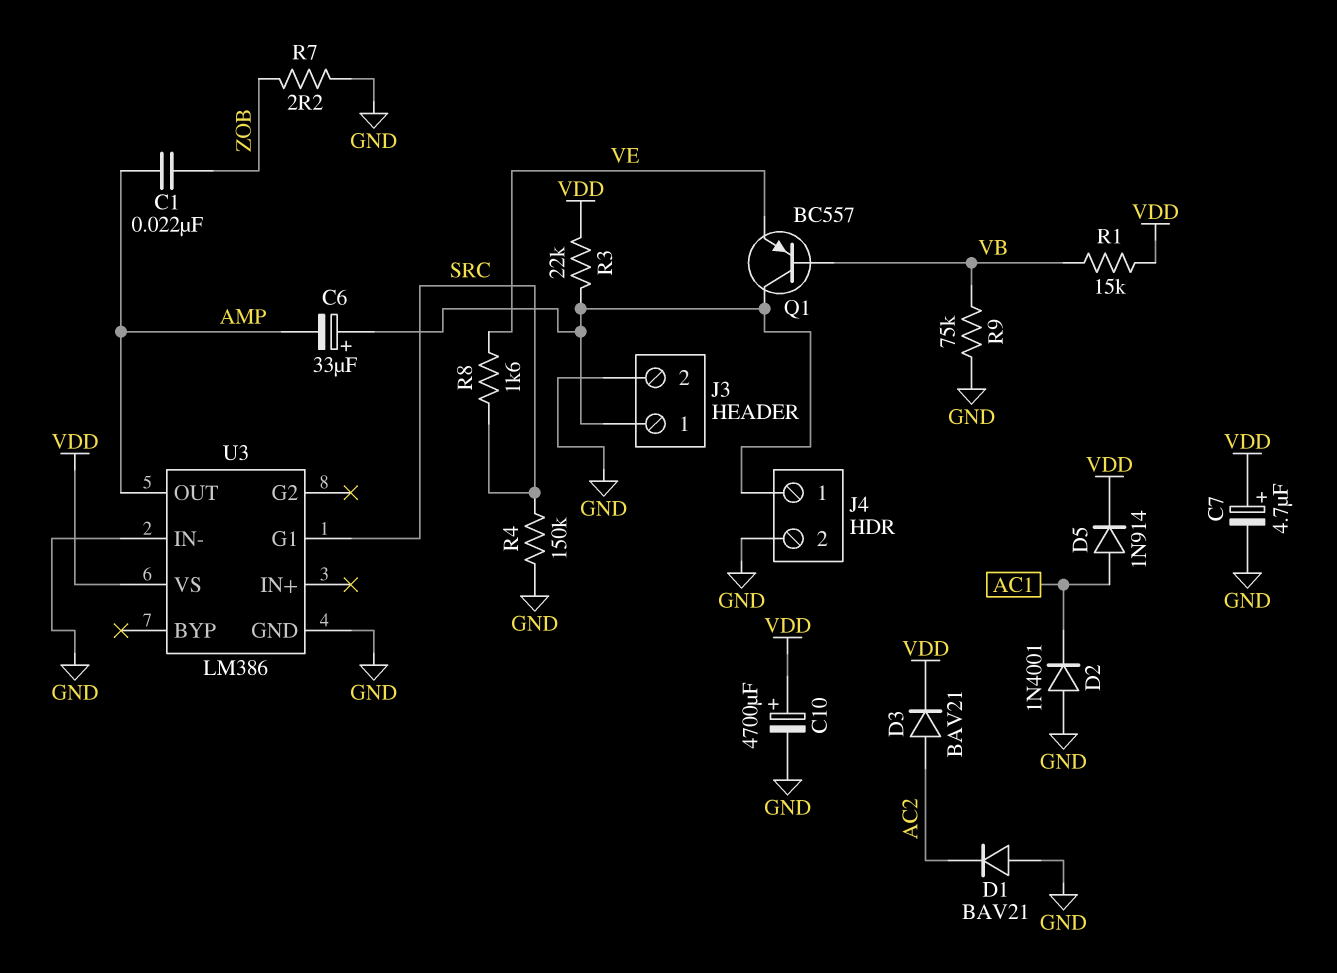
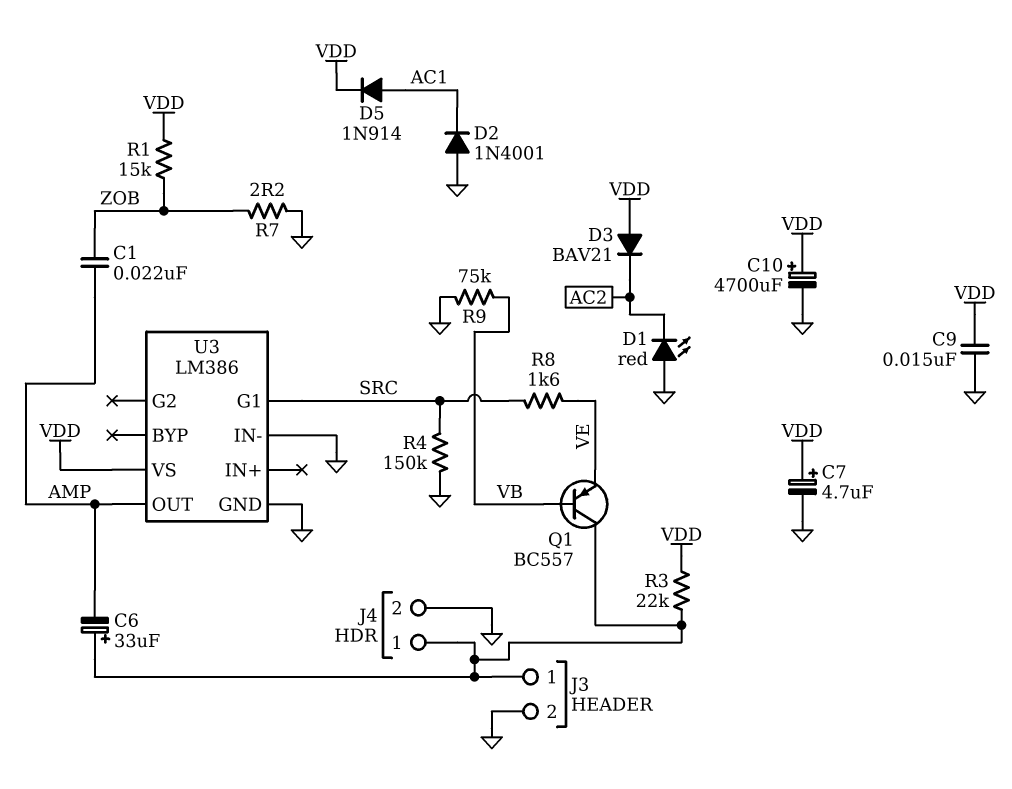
C9: none -> 15nF (GND, VDD)
D1: diode BAV21 (A GND, K AC2) -> LED red (A GND, K AC2)
D3: diode BAV21 (A AC2, K VDD) -> diode BAV21 (A VDD, K AC2)
R1: 15k (VB, VDD) -> 15k (VDD, ZOB)

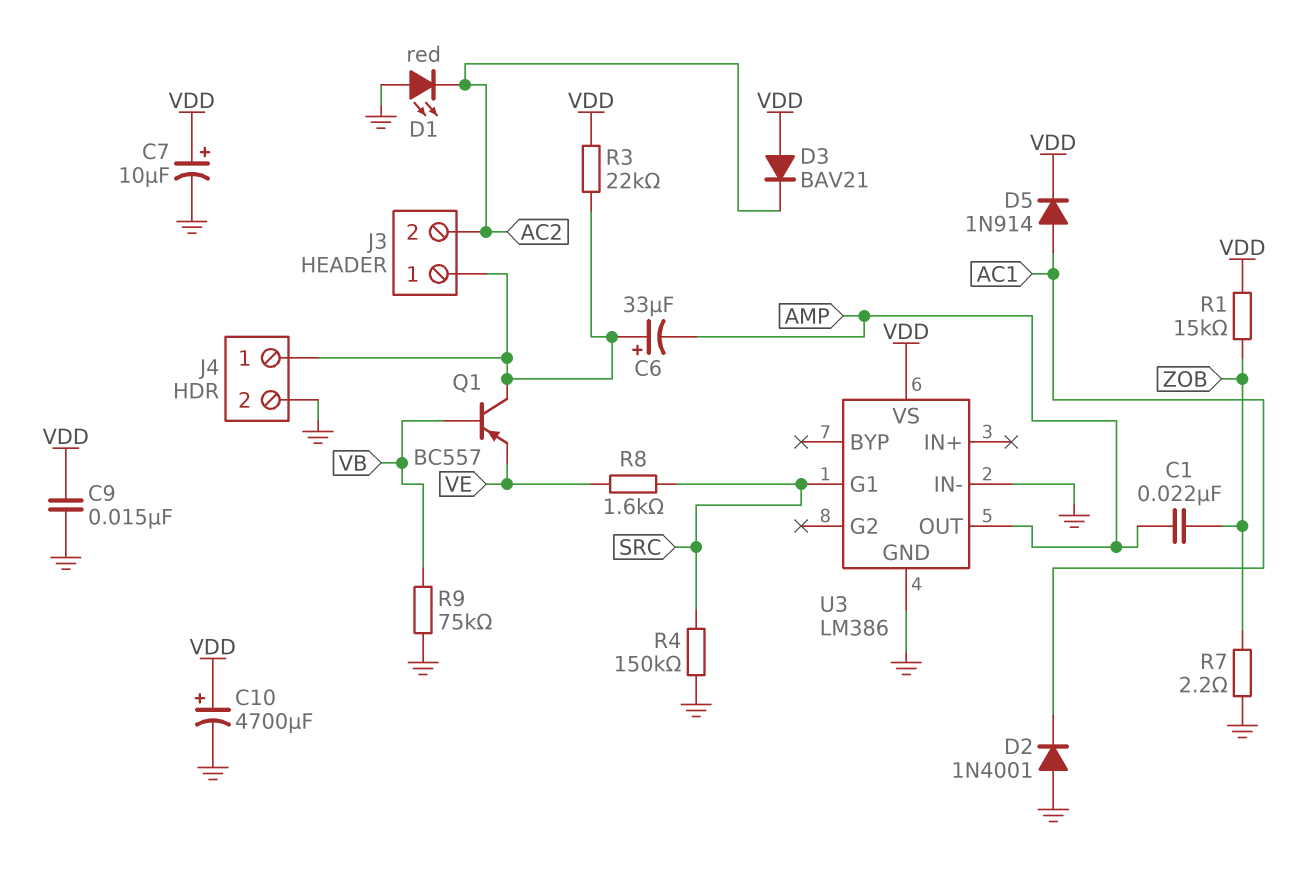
C7: 4.7uF (plus VDD, minus GND) -> 10uF (plus VDD, minus GND)
J3 pin 2: GND -> AC2

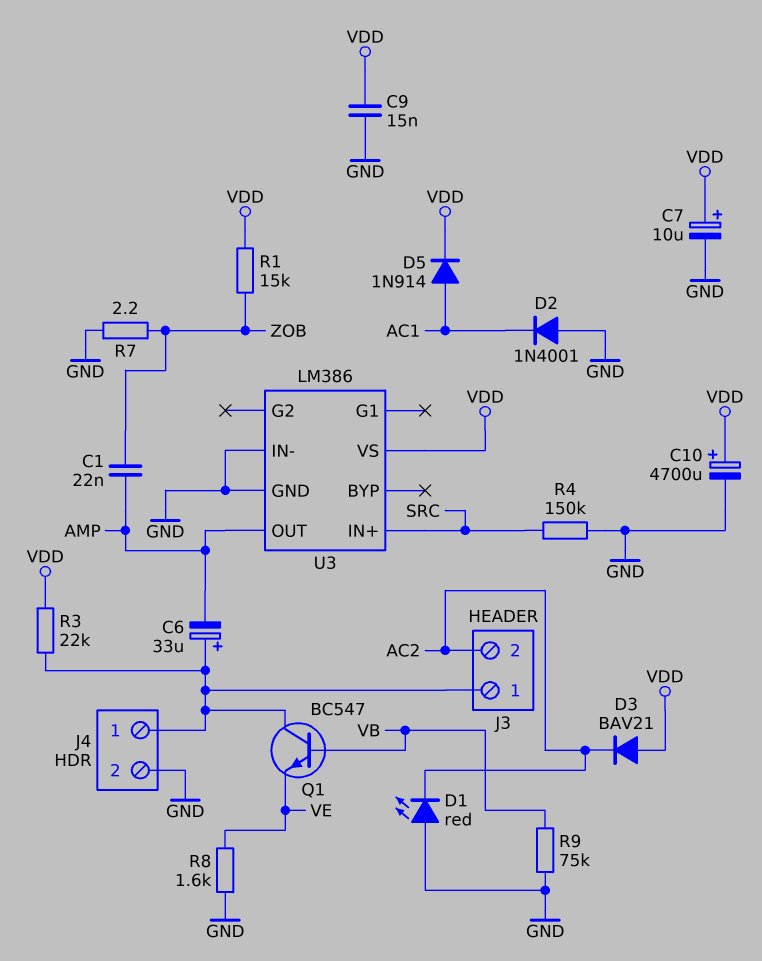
Q1: PNP BC557 (B VB, C J3/1, E VE) -> NPN BC547 (B VB, C J3/1, E VE)
R8: 1.6k (SRC, VE) -> 1.6k (GND, VE)
U3 pin G1: SRC -> none
U3 pin IN+: none -> SRC

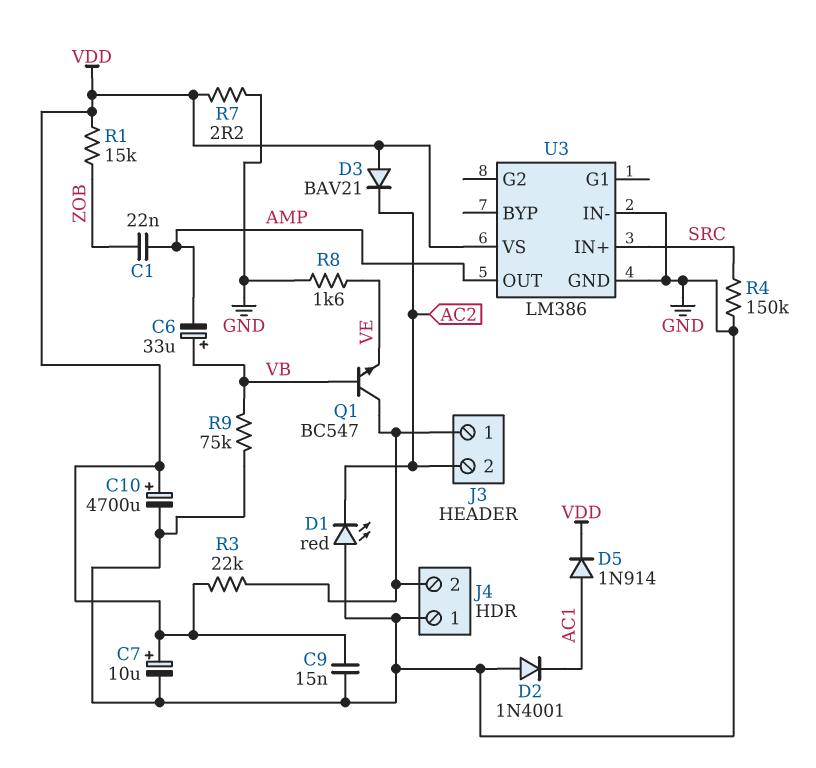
C6: 33uF (plus J3/1, minus AMP) -> 33uF (plus VB, minus AMP)
J4 pin 1: J3/1 -> GND
J4 pin 2: GND -> J3/1
R7: 2.2 (GND, ZOB) -> 2.2 (GND, VDD)

